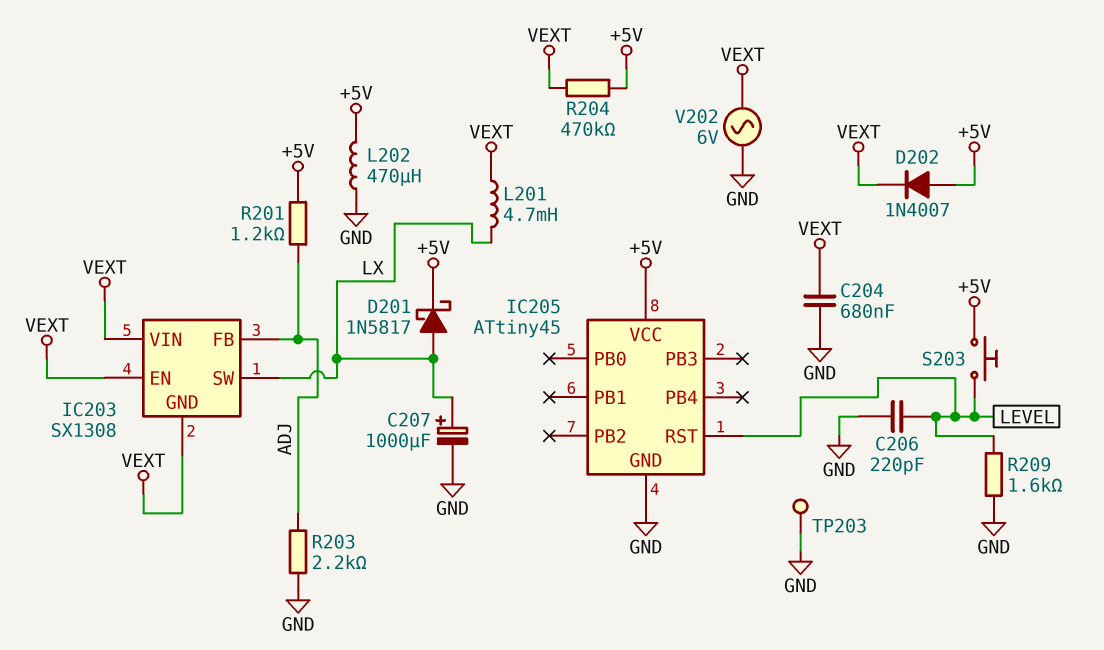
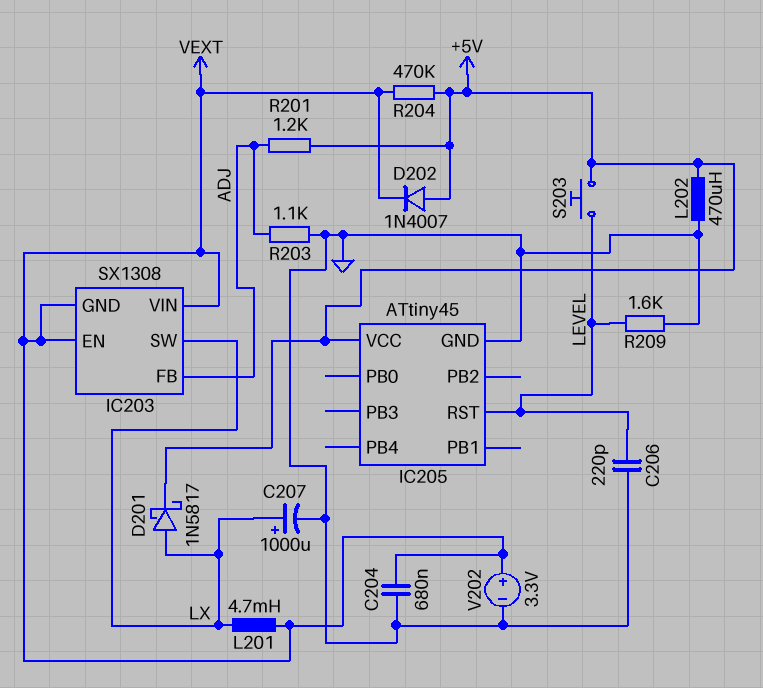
R203: 2.2k (ADJ, GND) -> 1.1k (ADJ, GND)
TP203: test point (GND) -> none
V202: AC 6V (GND, VEXT) -> 3.3V (plus VEXT, minus GND)

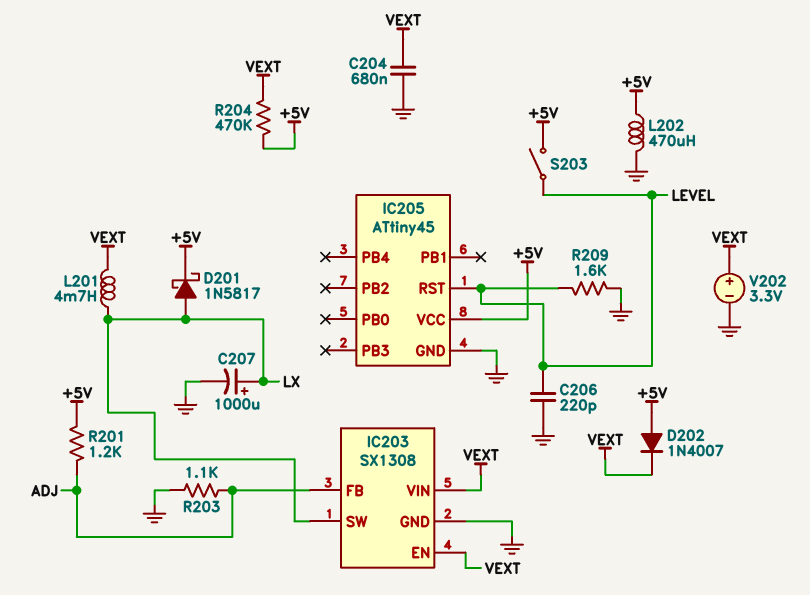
IC203 pin GND: VEXT -> GND
S203: button (+5V, LEVEL) -> switch (+5V, LEVEL)

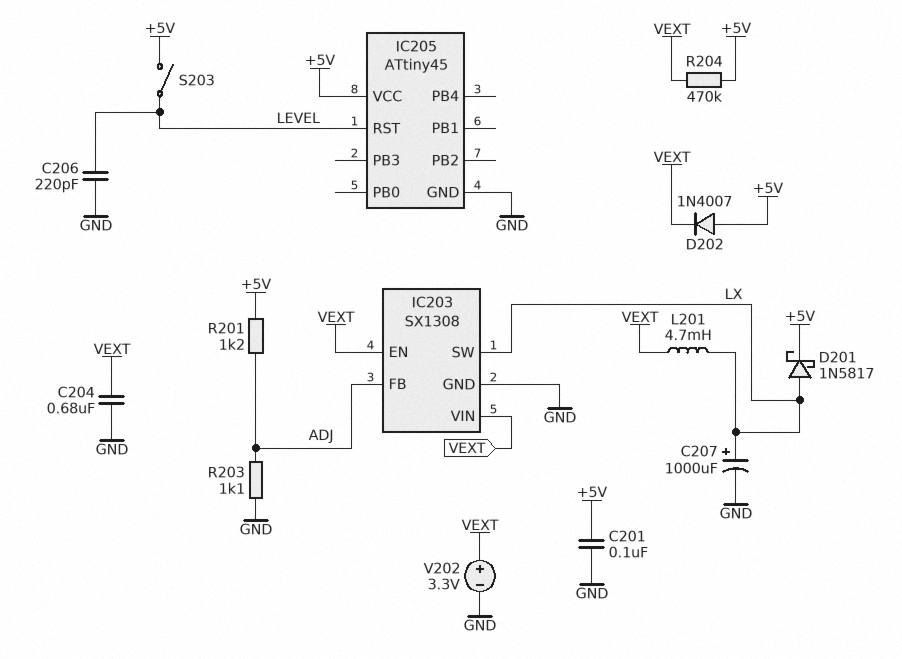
C201: none -> 100nF (+5V, GND)
L202: 470uH (+5V, GND) -> none
R209: 1.6k (GND, LEVEL) -> none

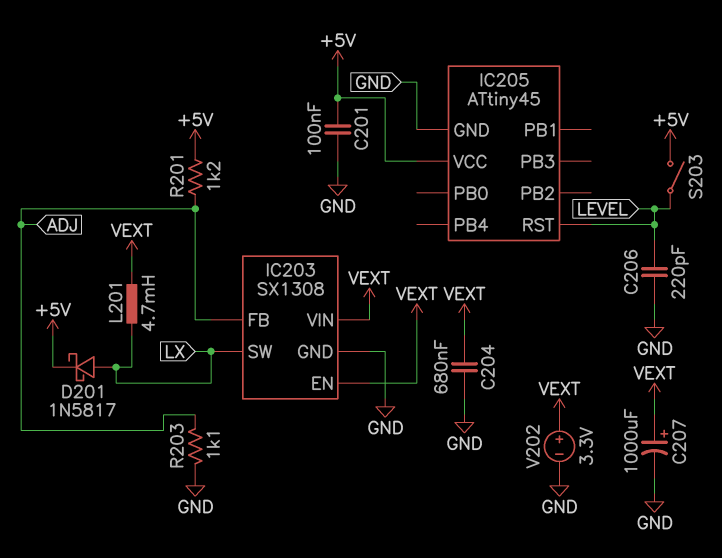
C207: 1000uF (plus LX, minus GND) -> 1000uF (plus VEXT, minus GND)
D202: diode 1N4007 (A +5V, K VEXT) -> none
R204: 470k (+5V, VEXT) -> none

